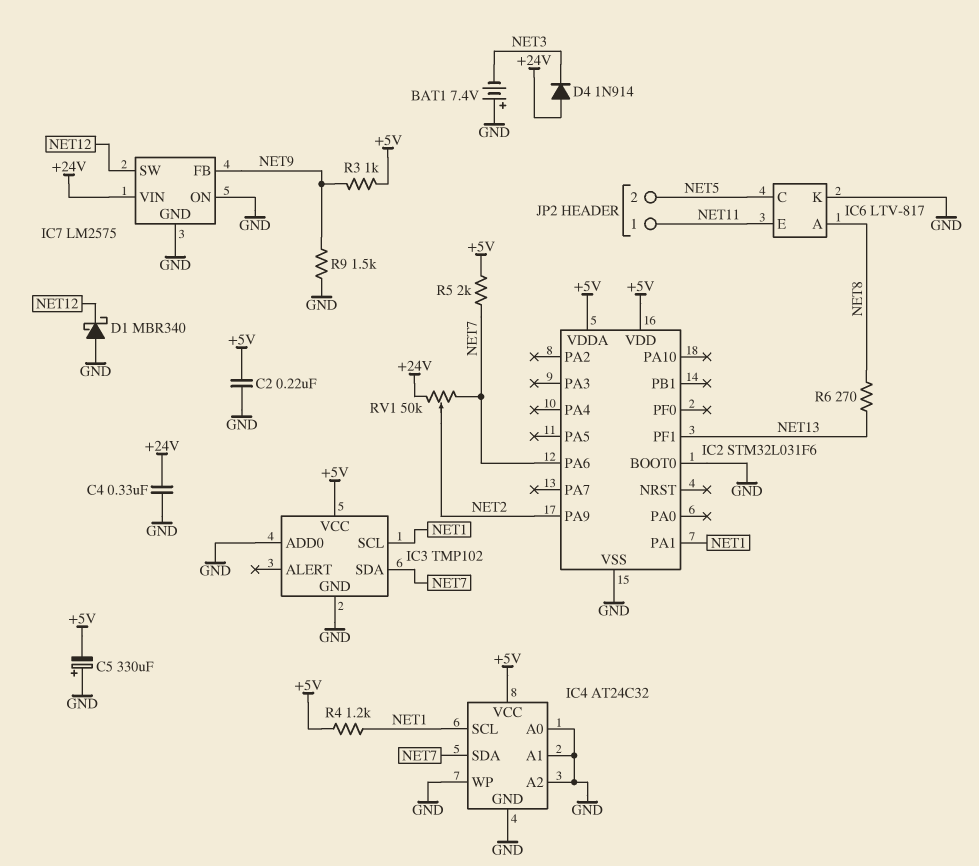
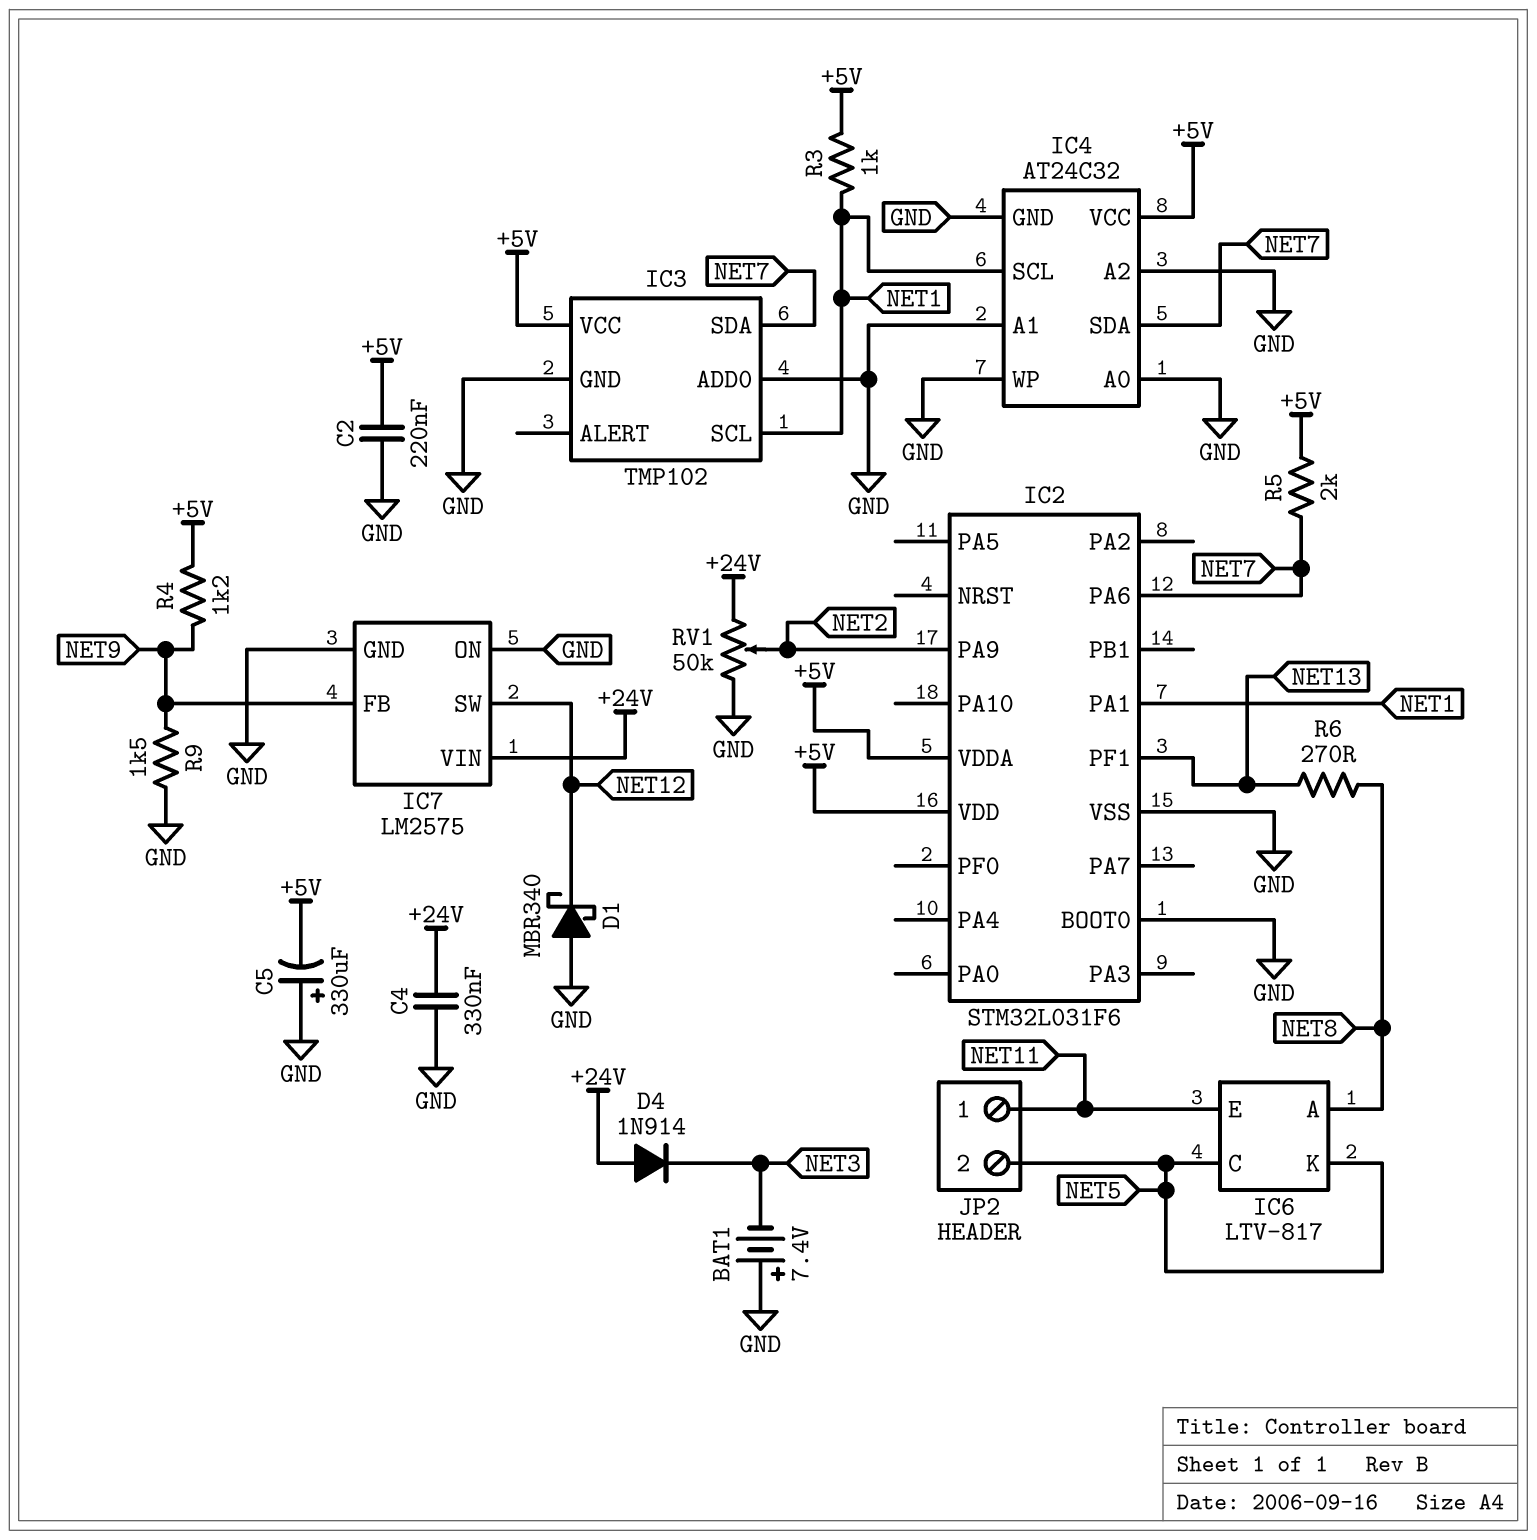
IC6 pin K: GND -> NET5
R3: 1k (+5V, NET9) -> 1k (+5V, NET1)
R4: 1.2k (+5V, NET1) -> 1.2k (+5V, NET9)
RV1: 50k (+24V, NET7, wiper NET2) -> 50k (+24V, GND, wiper NET2)

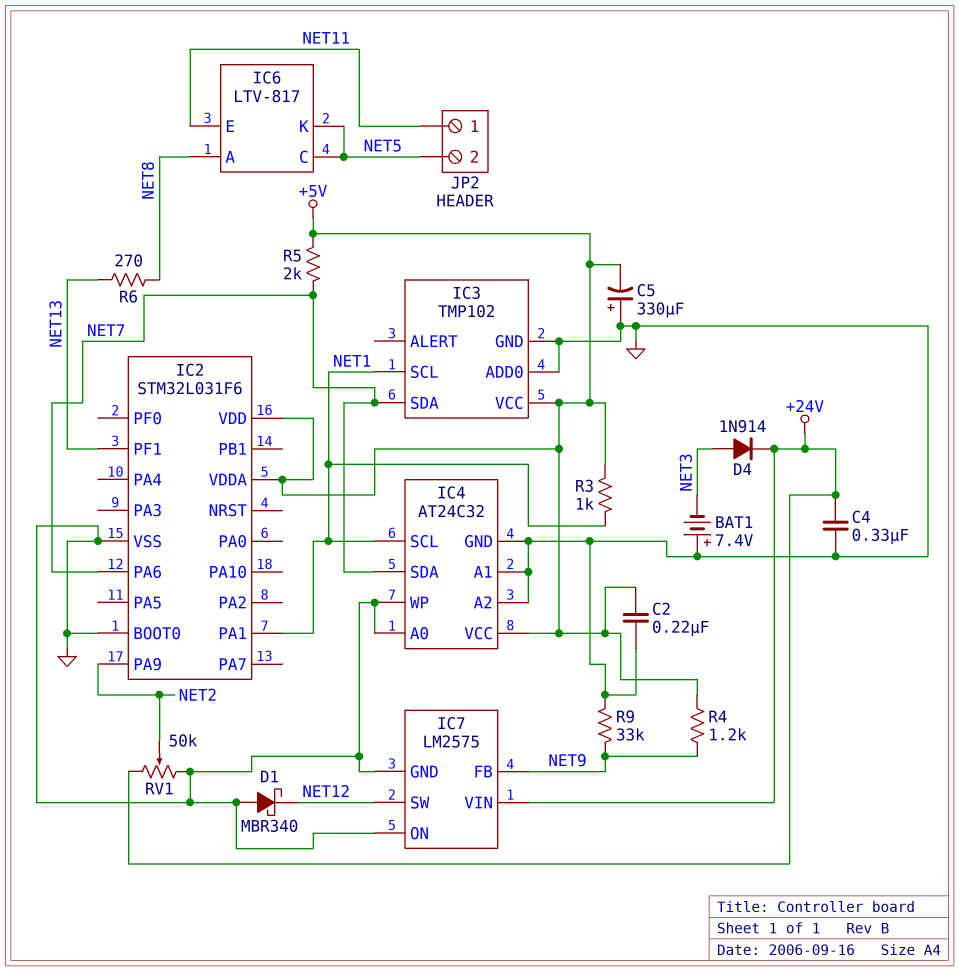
D4: diode 1N914 (A +24V, K NET3) -> diode 1N914 (A NET3, K +24V)
R9: 1.5k (GND, NET9) -> 33k (GND, NET9)

